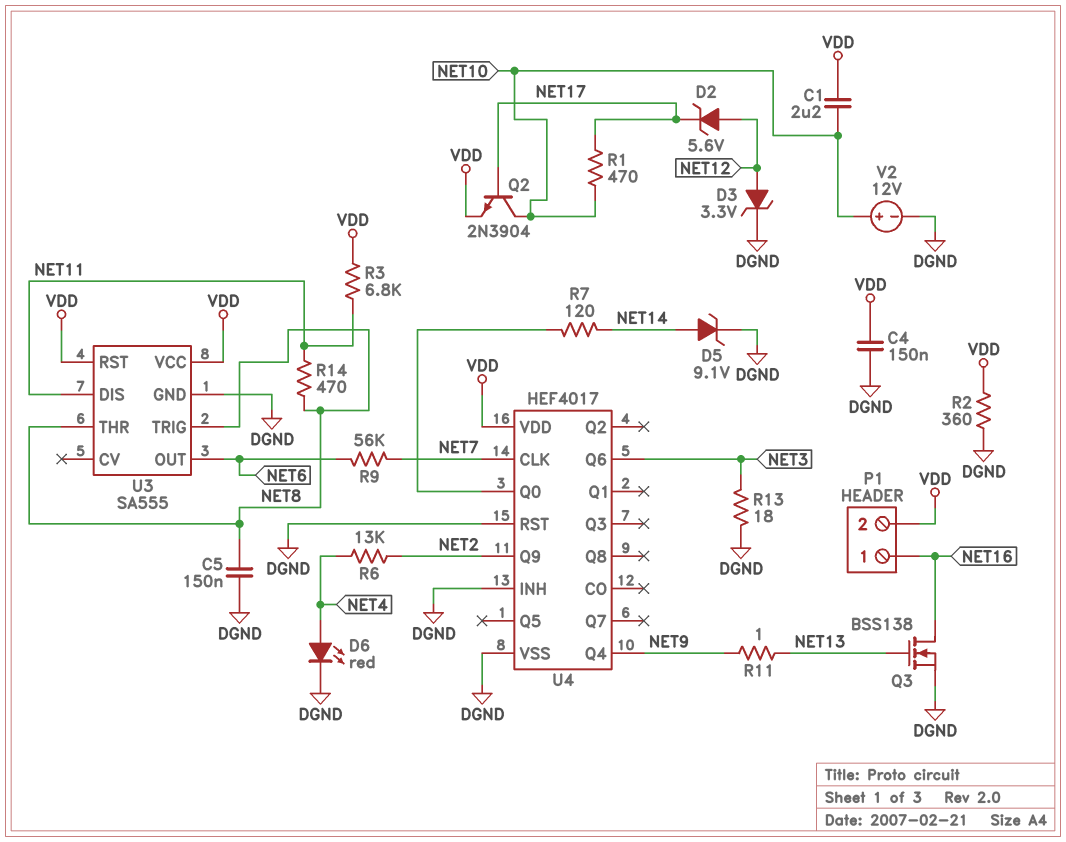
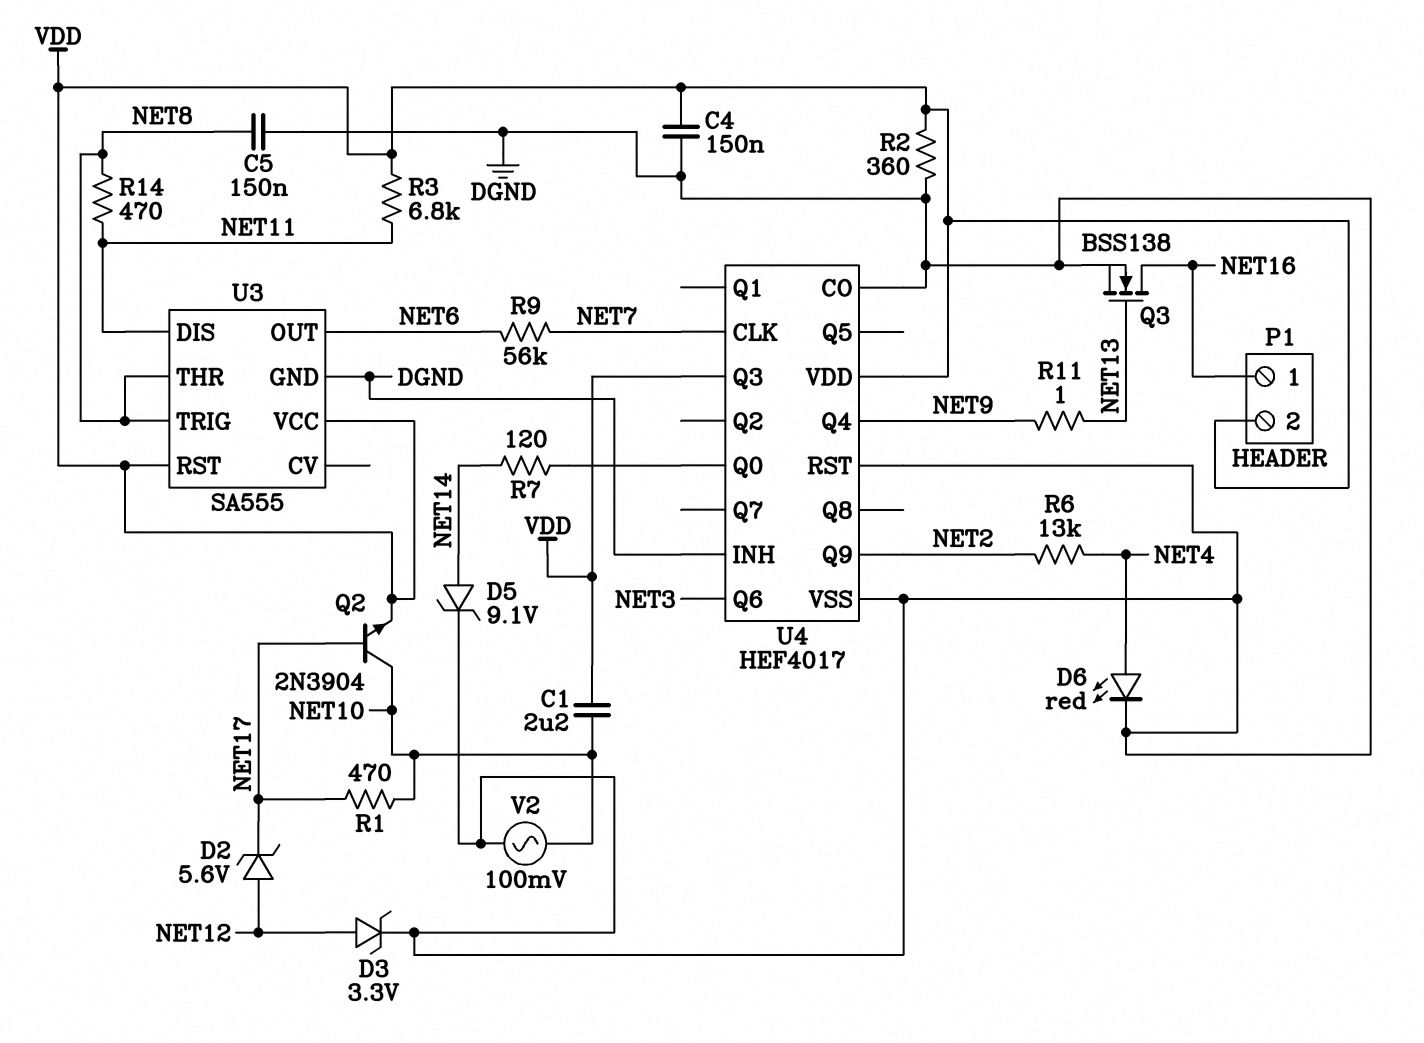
R13: 18 (DGND, NET3) -> none
U4 pin CO: none -> DGND
U4 pin Q3: none -> VDD
V2: 12V (plus NET10, minus DGND) -> AC 100mV (DGND, NET10)

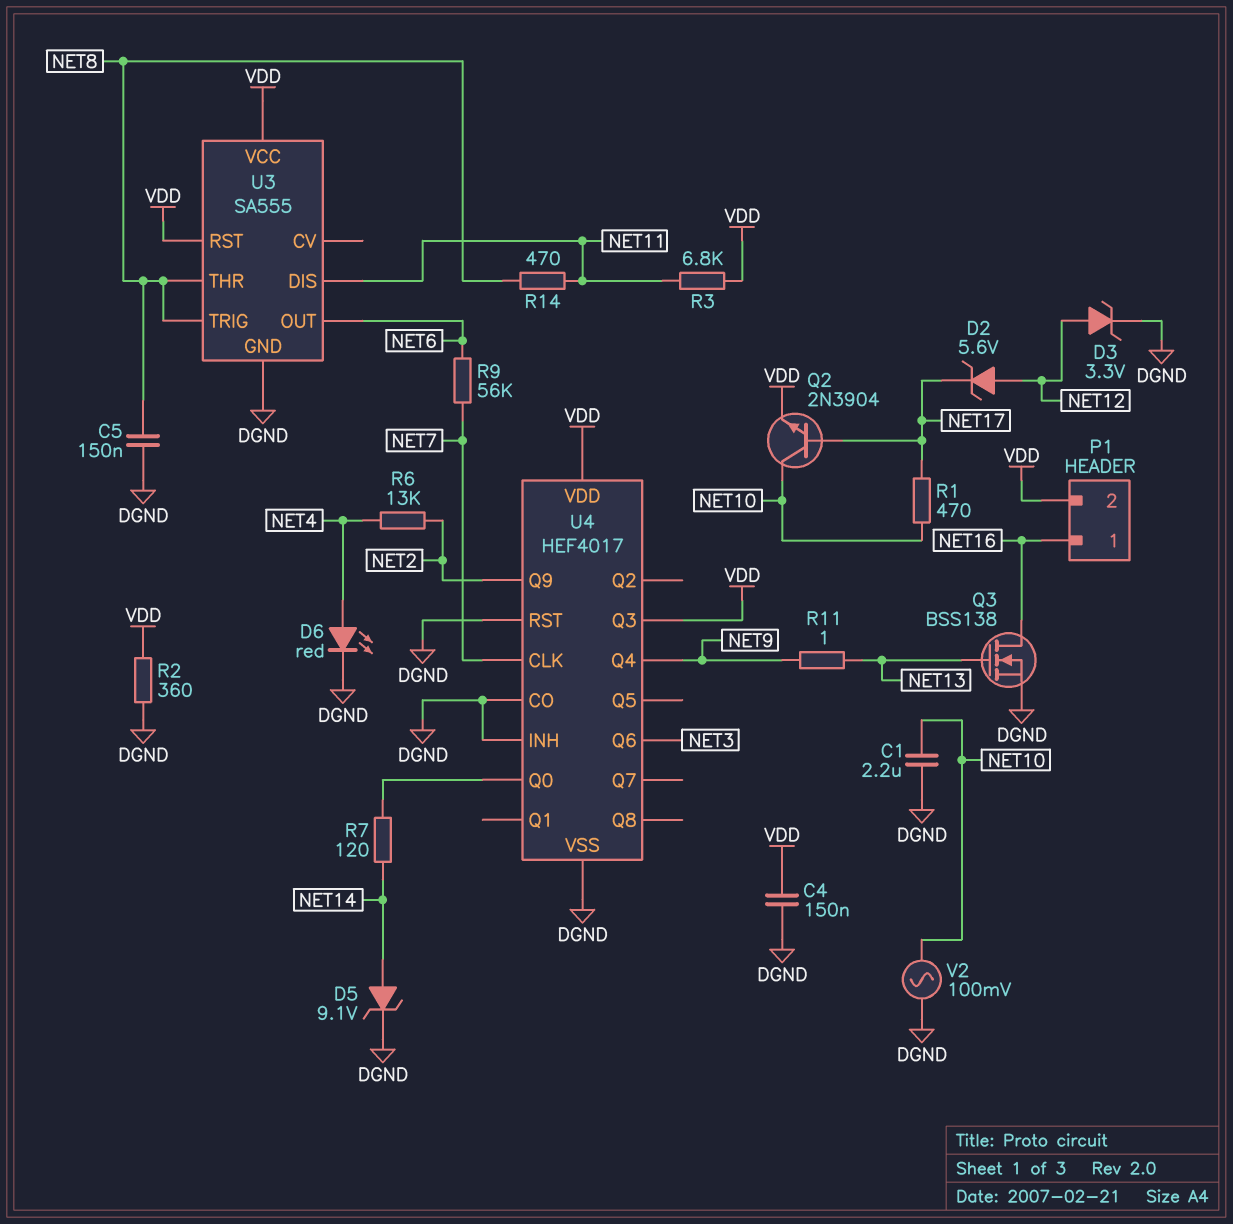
C1: 2.2uF (NET10, VDD) -> 2.2uF (DGND, NET10)

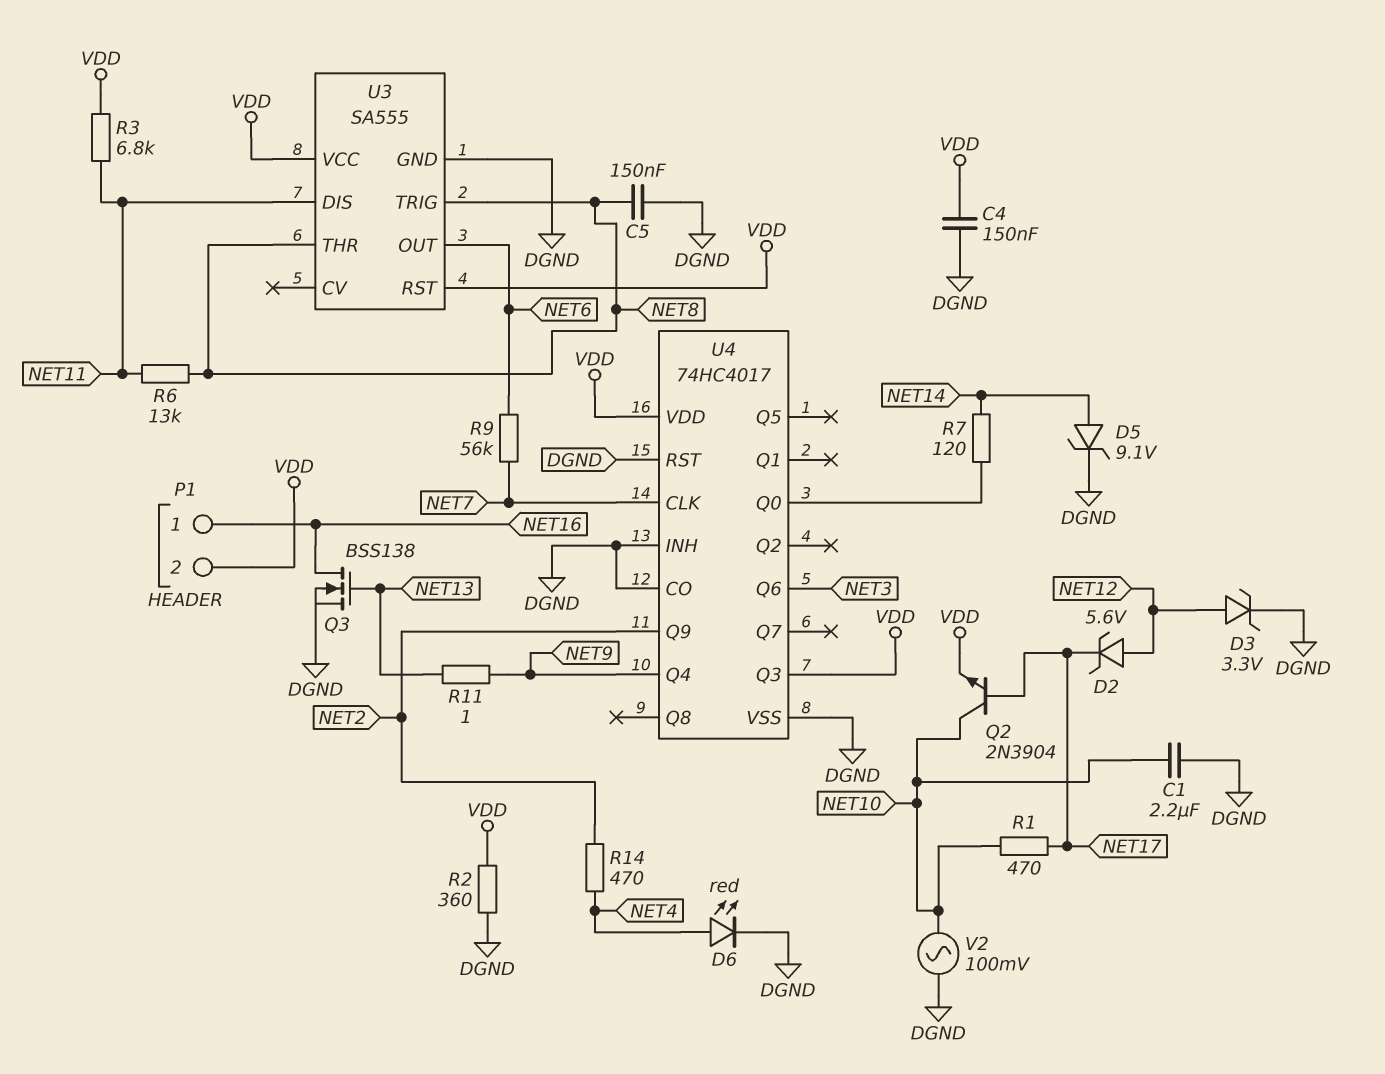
R6: 13k (NET2, NET4) -> 13k (NET8, NET11)
R14: 470 (NET8, NET11) -> 470 (NET2, NET4)
U4: HEF4017 -> 74HC4017

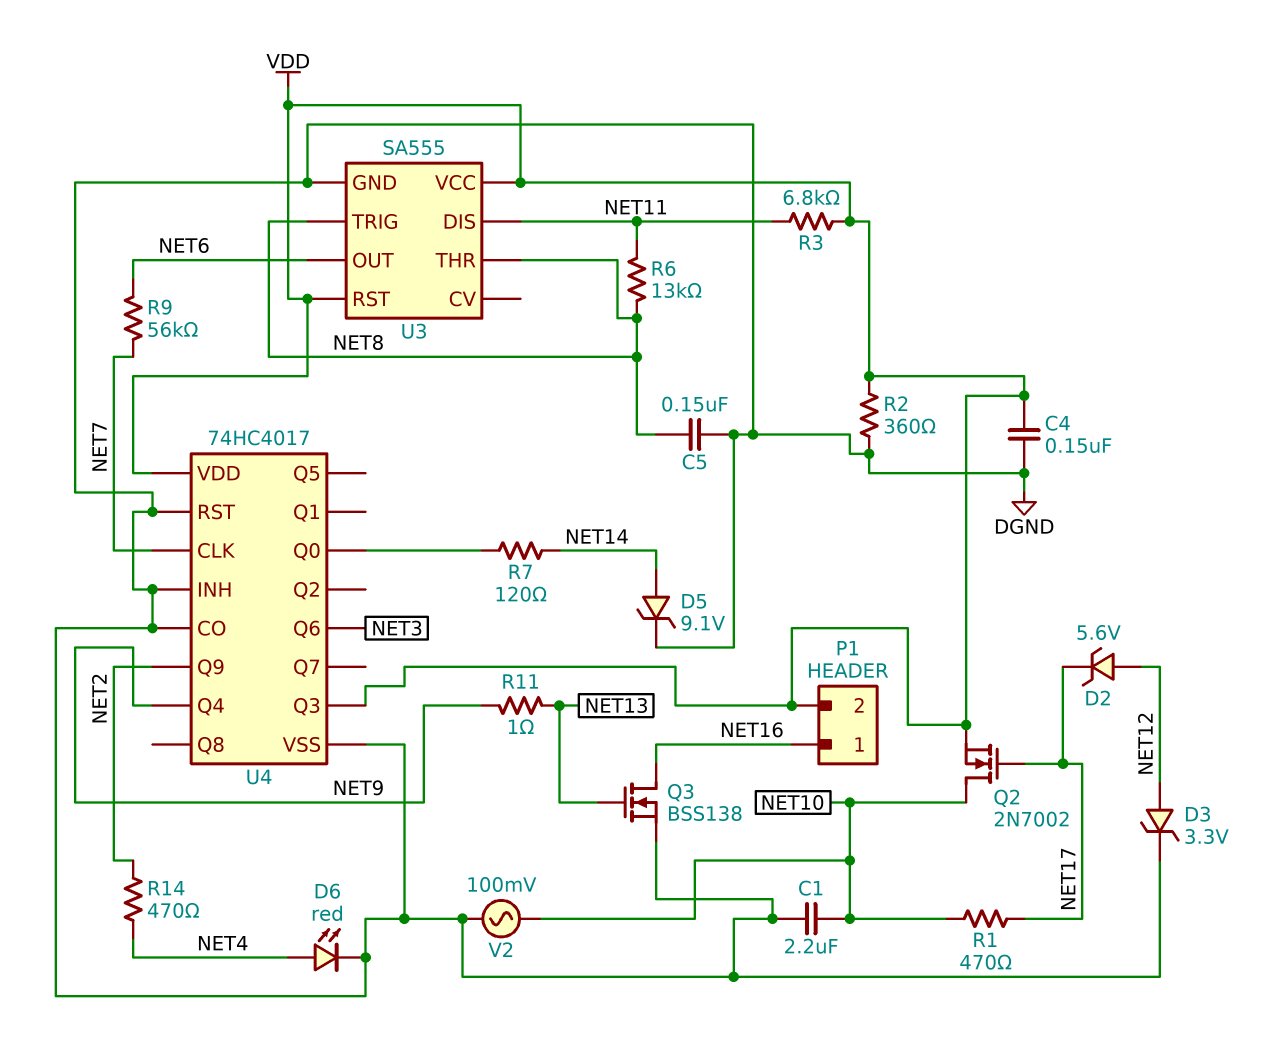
Q2: NPN 2N3904 (B NET17, C NET10, E VDD) -> NMOS 2N7002 (G NET17, D NET10, S VDD)

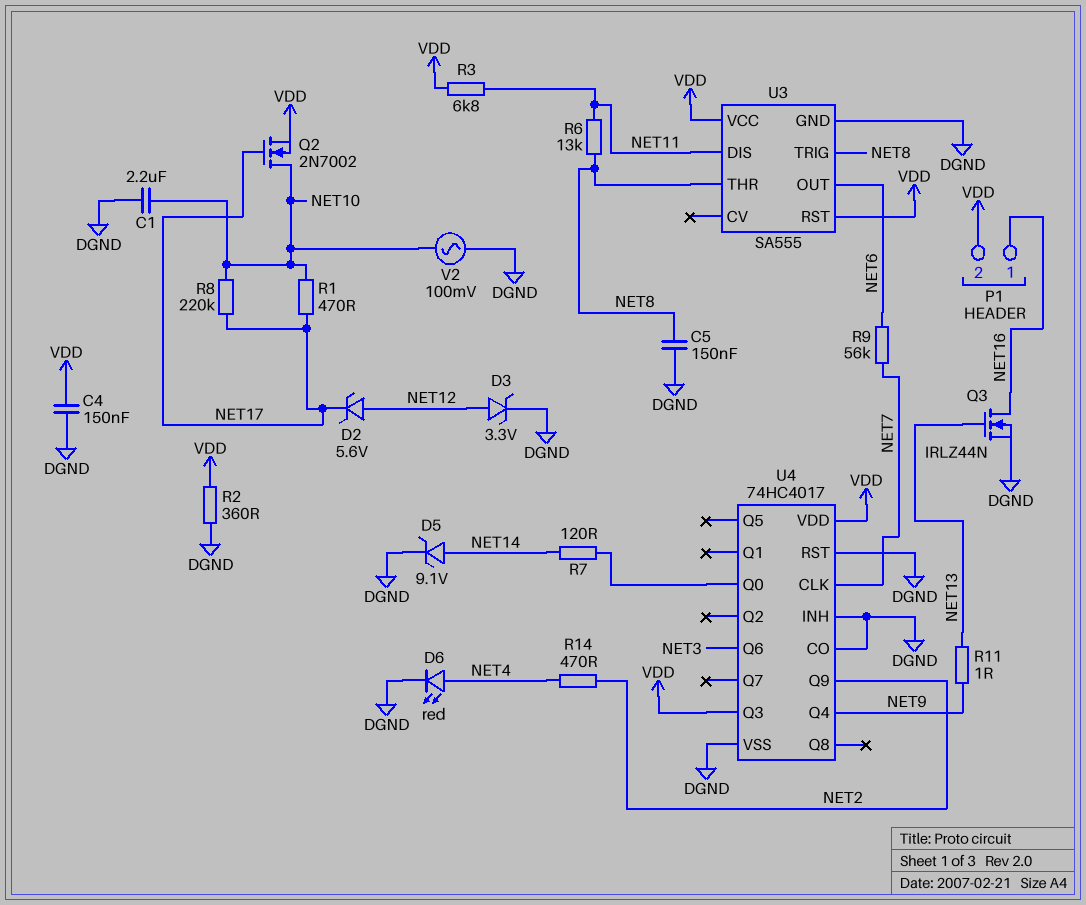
Q3: NMOS BSS138 (G NET13, D NET16, S DGND) -> NMOS IRLZ44N (G NET13, D NET16, S DGND)
R8: none -> 220k (NET10, NET17)

